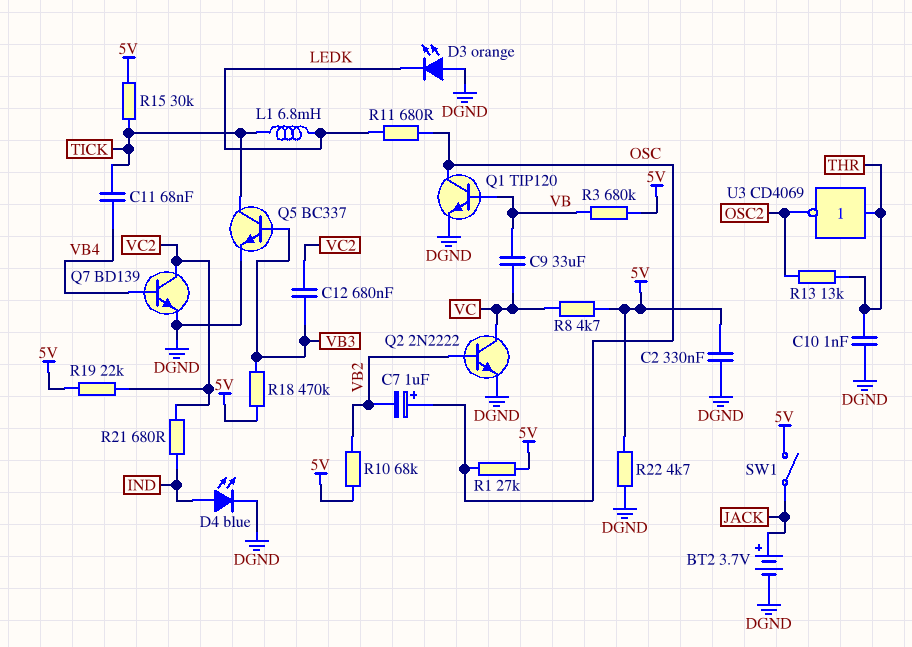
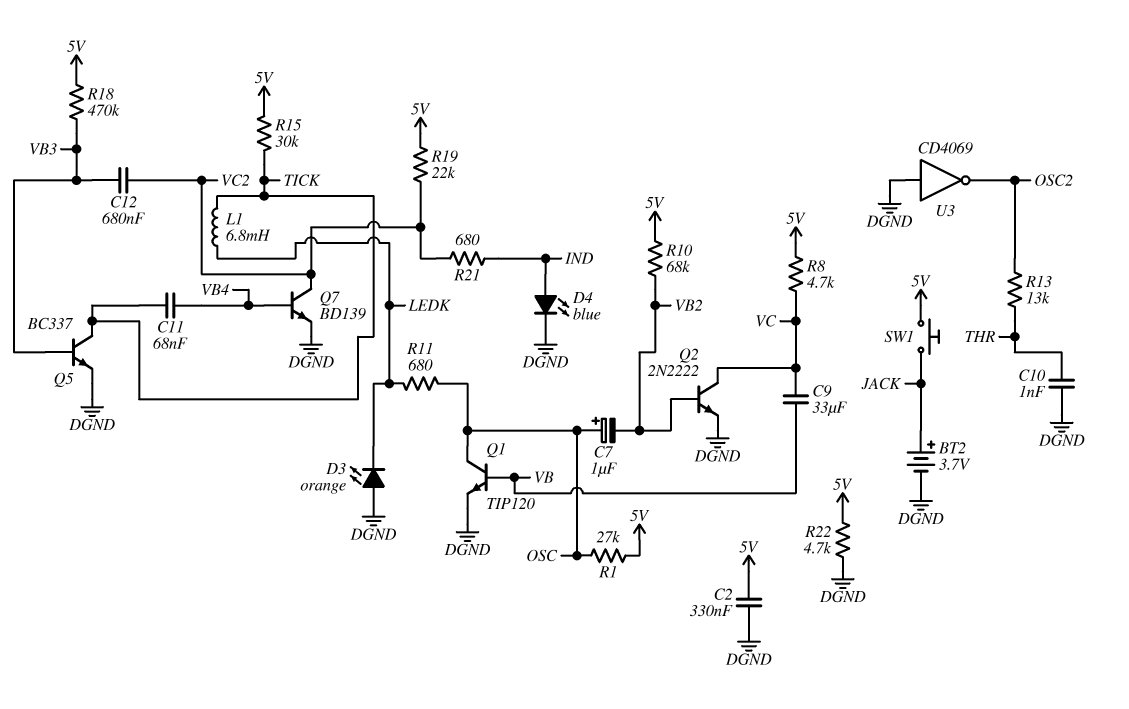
R3: 680k (5V, VB) -> none
SW1: switch (5V, JACK) -> button (5V, JACK)
U3: NOT CD4069 (in THR, out OSC2) -> NOT CD4069 (in DGND, out OSC2)

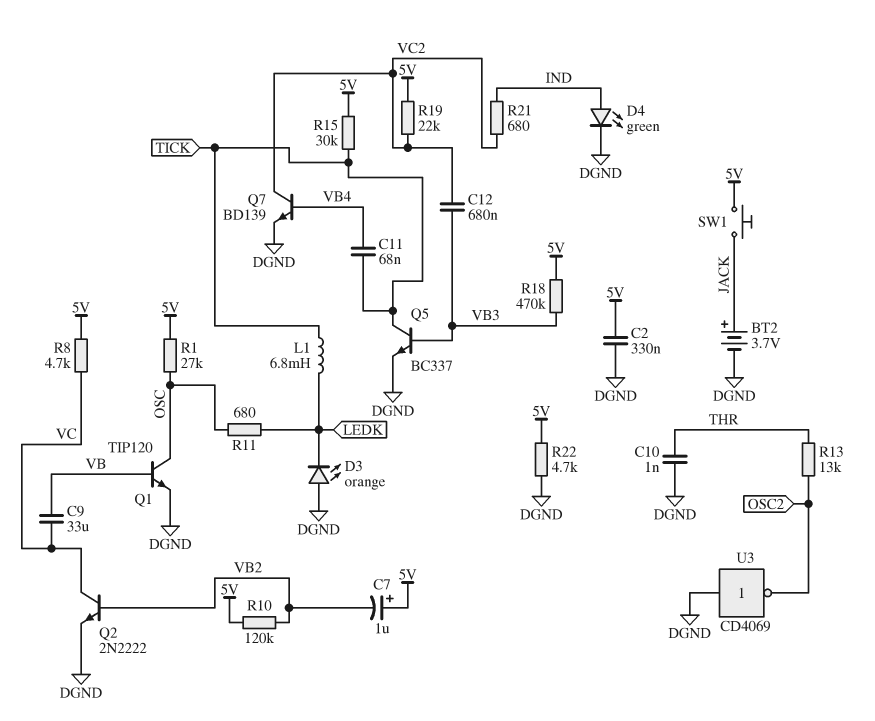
C7: 1uF (plus OSC, minus VB2) -> 1uF (plus 5V, minus VB2)
D4: LED blue (A IND, K DGND) -> LED green (A IND, K DGND)
R10: 68k (5V, VB2) -> 120k (5V, VB2)

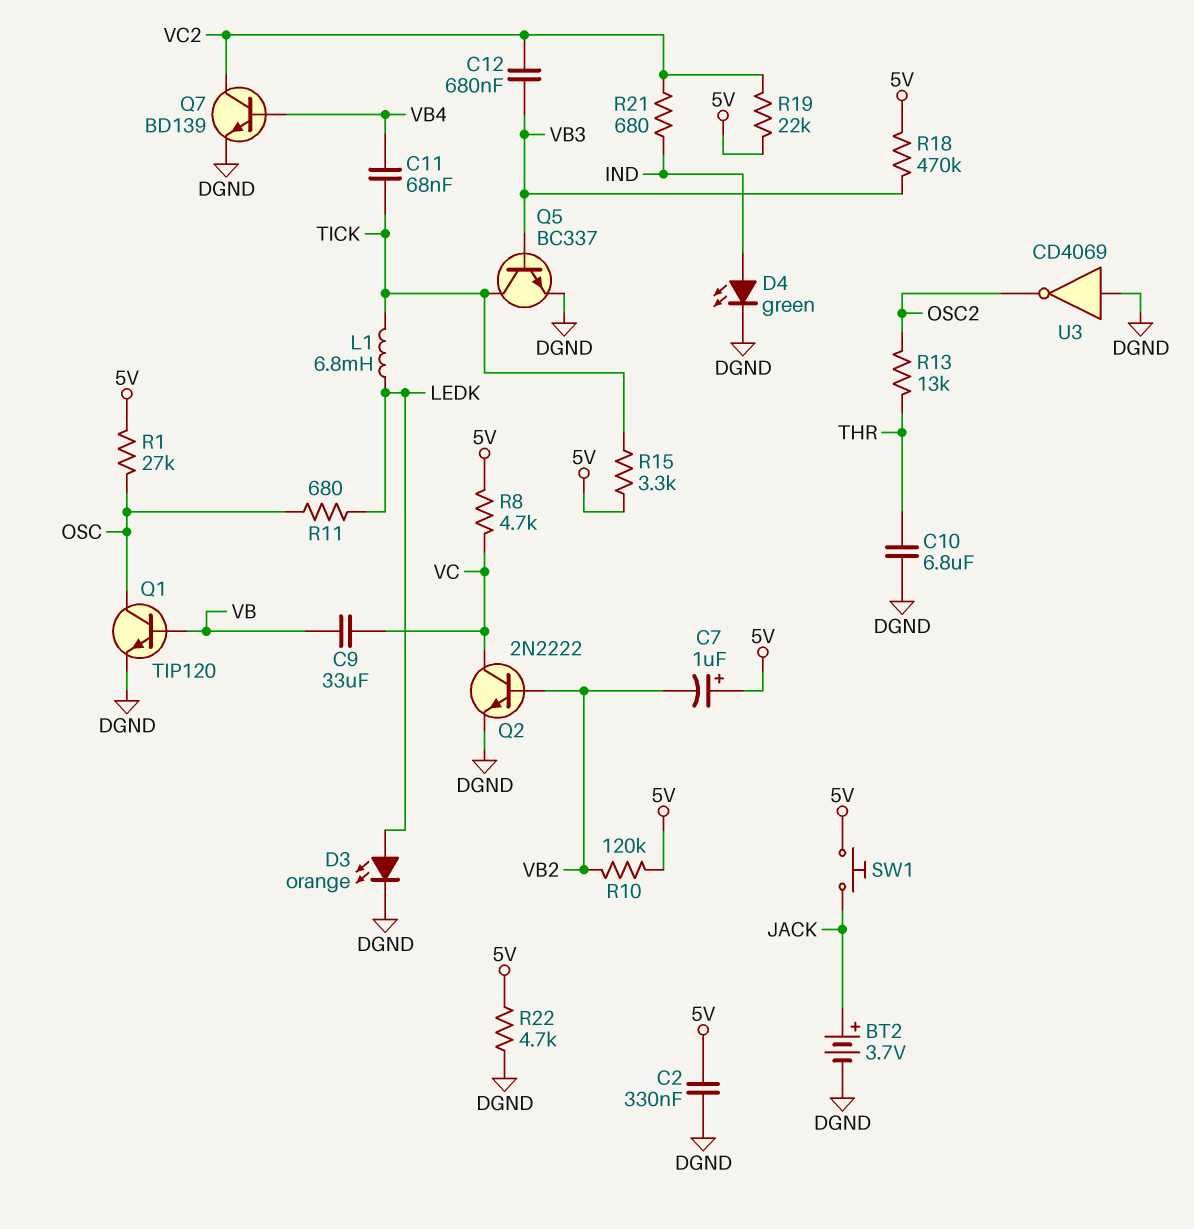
C10: 1nF (DGND, THR) -> 6.8uF (DGND, THR)
D3: LED orange (A DGND, K LEDK) -> LED orange (A LEDK, K DGND)
R15: 30k (5V, TICK) -> 3.3k (5V, TICK)

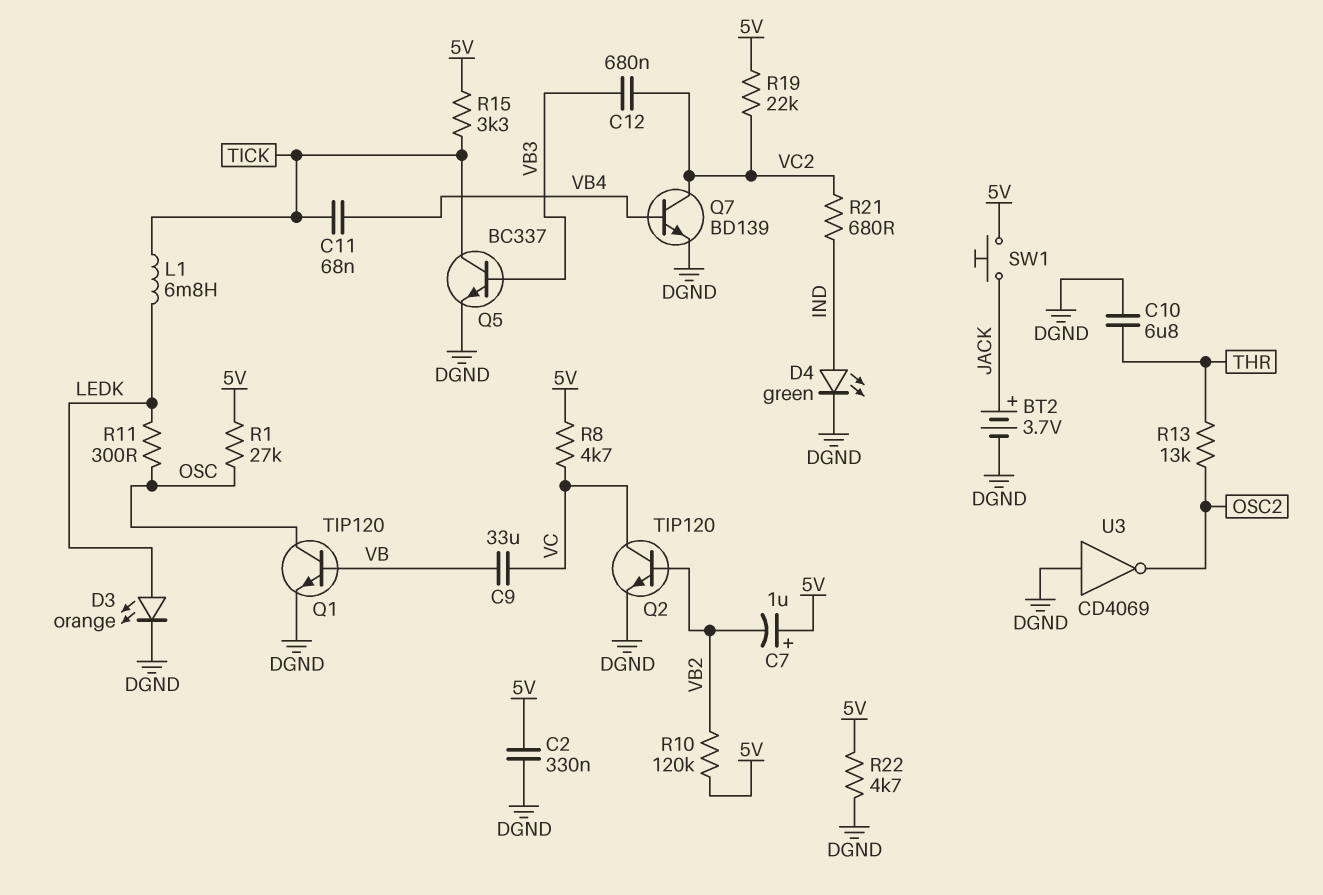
Q2: NPN 2N2222 (B VB2, C VC, E DGND) -> NPN TIP120 (B VB2, C VC, E DGND)
R11: 680 (LEDK, OSC) -> 300 (LEDK, OSC)
R18: 470k (5V, VB3) -> none

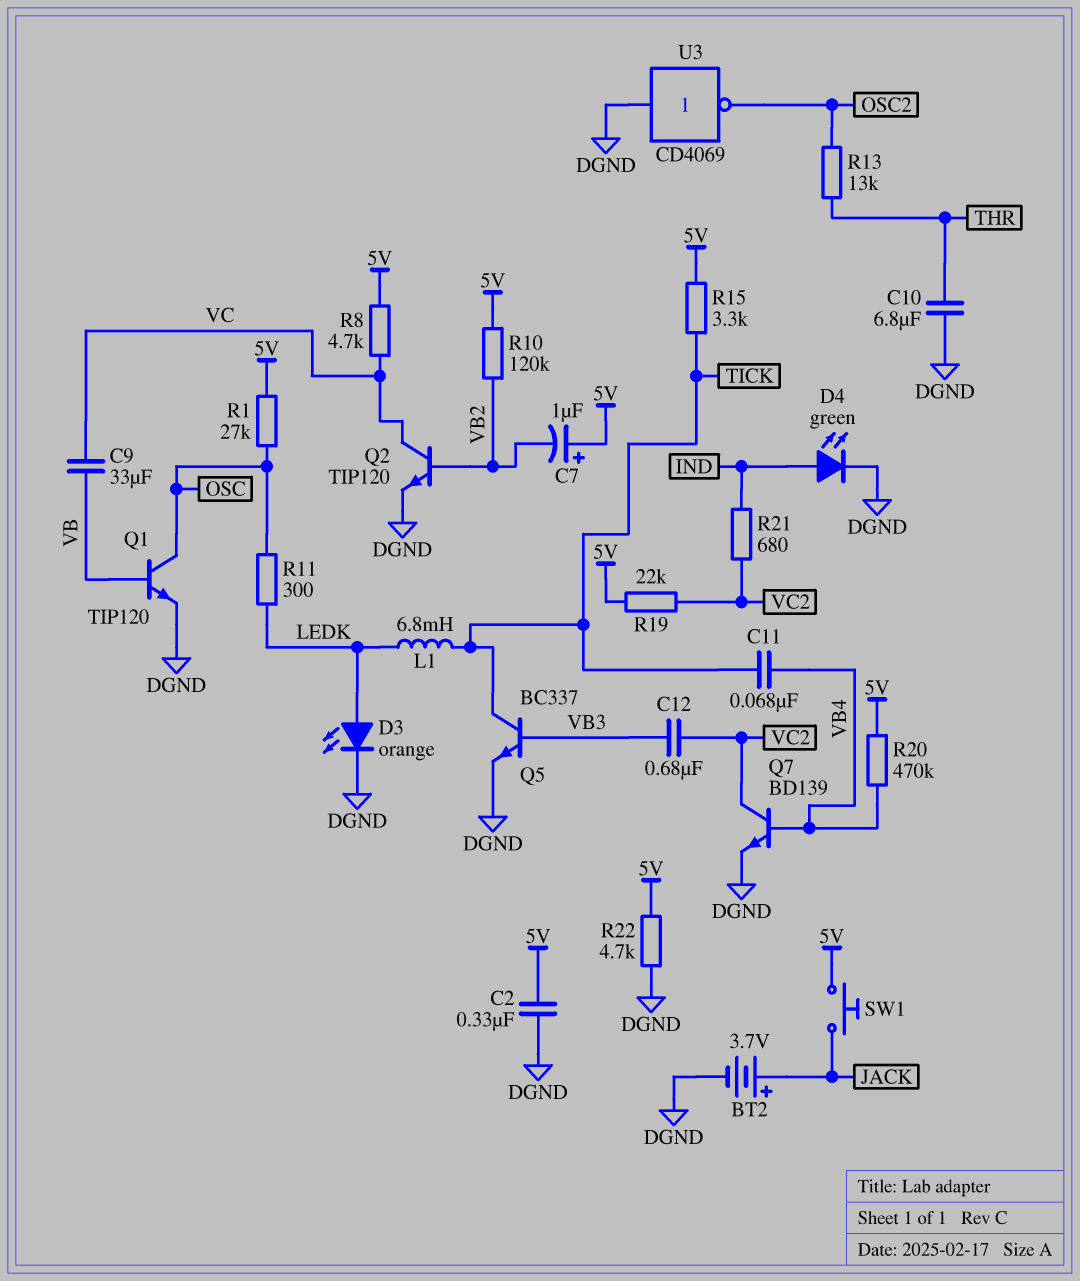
R20: none -> 470k (5V, VB4)

